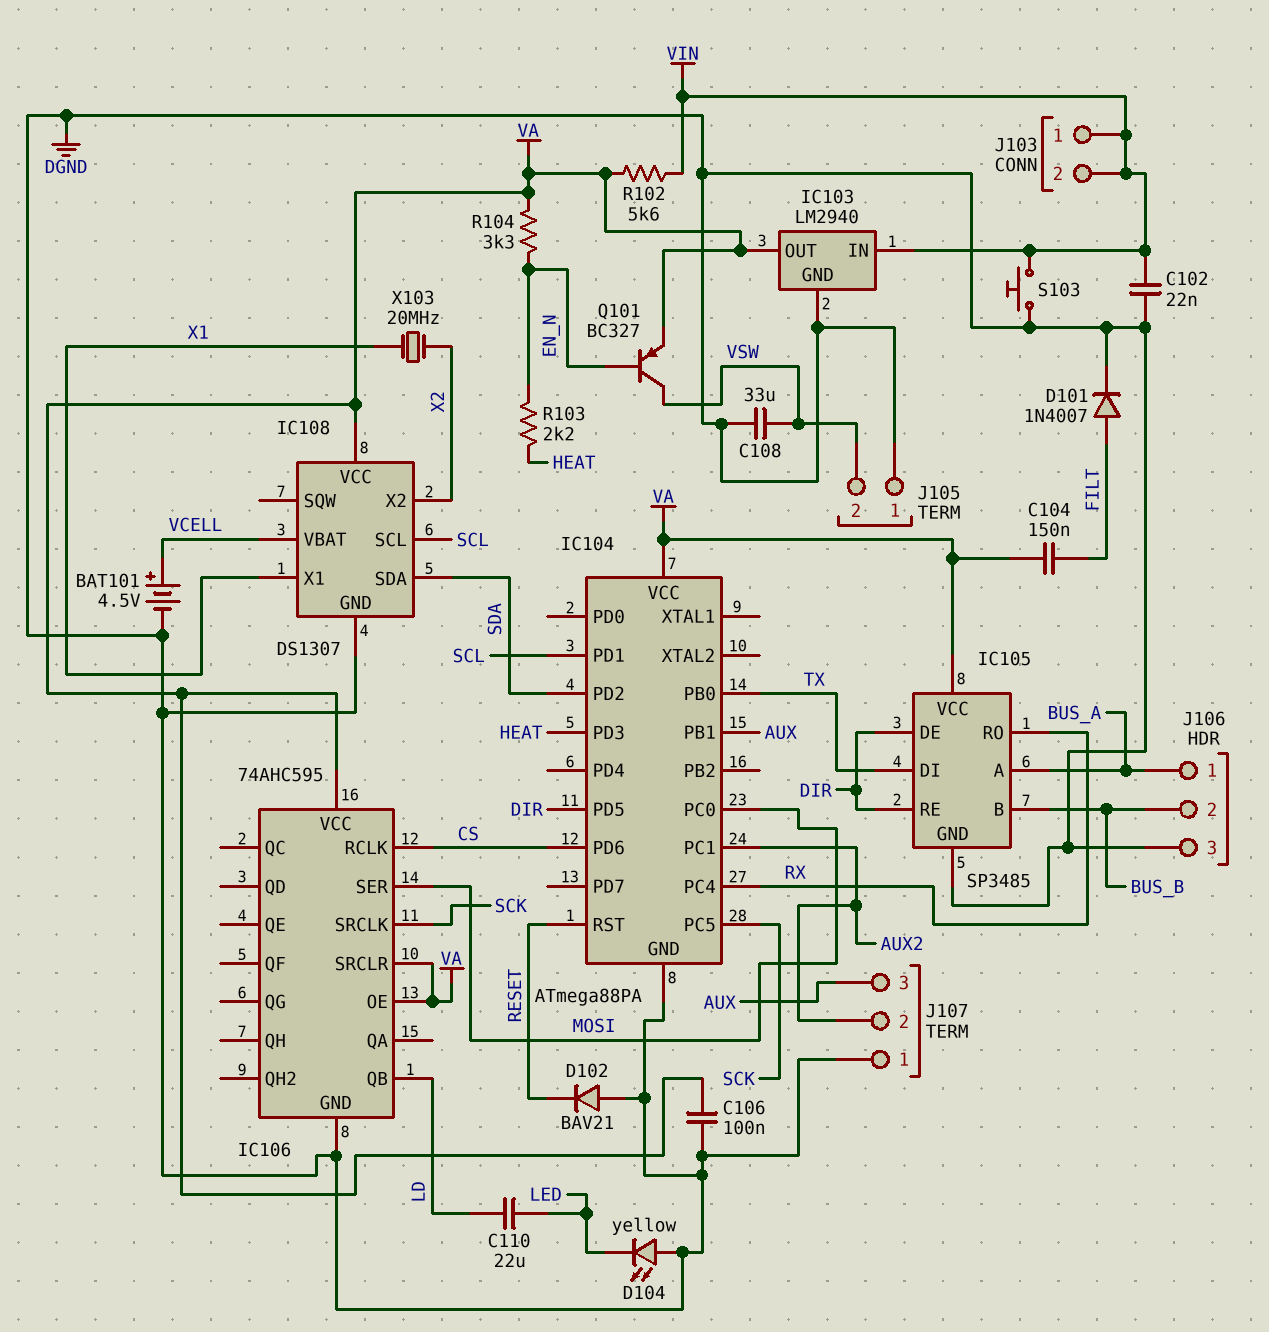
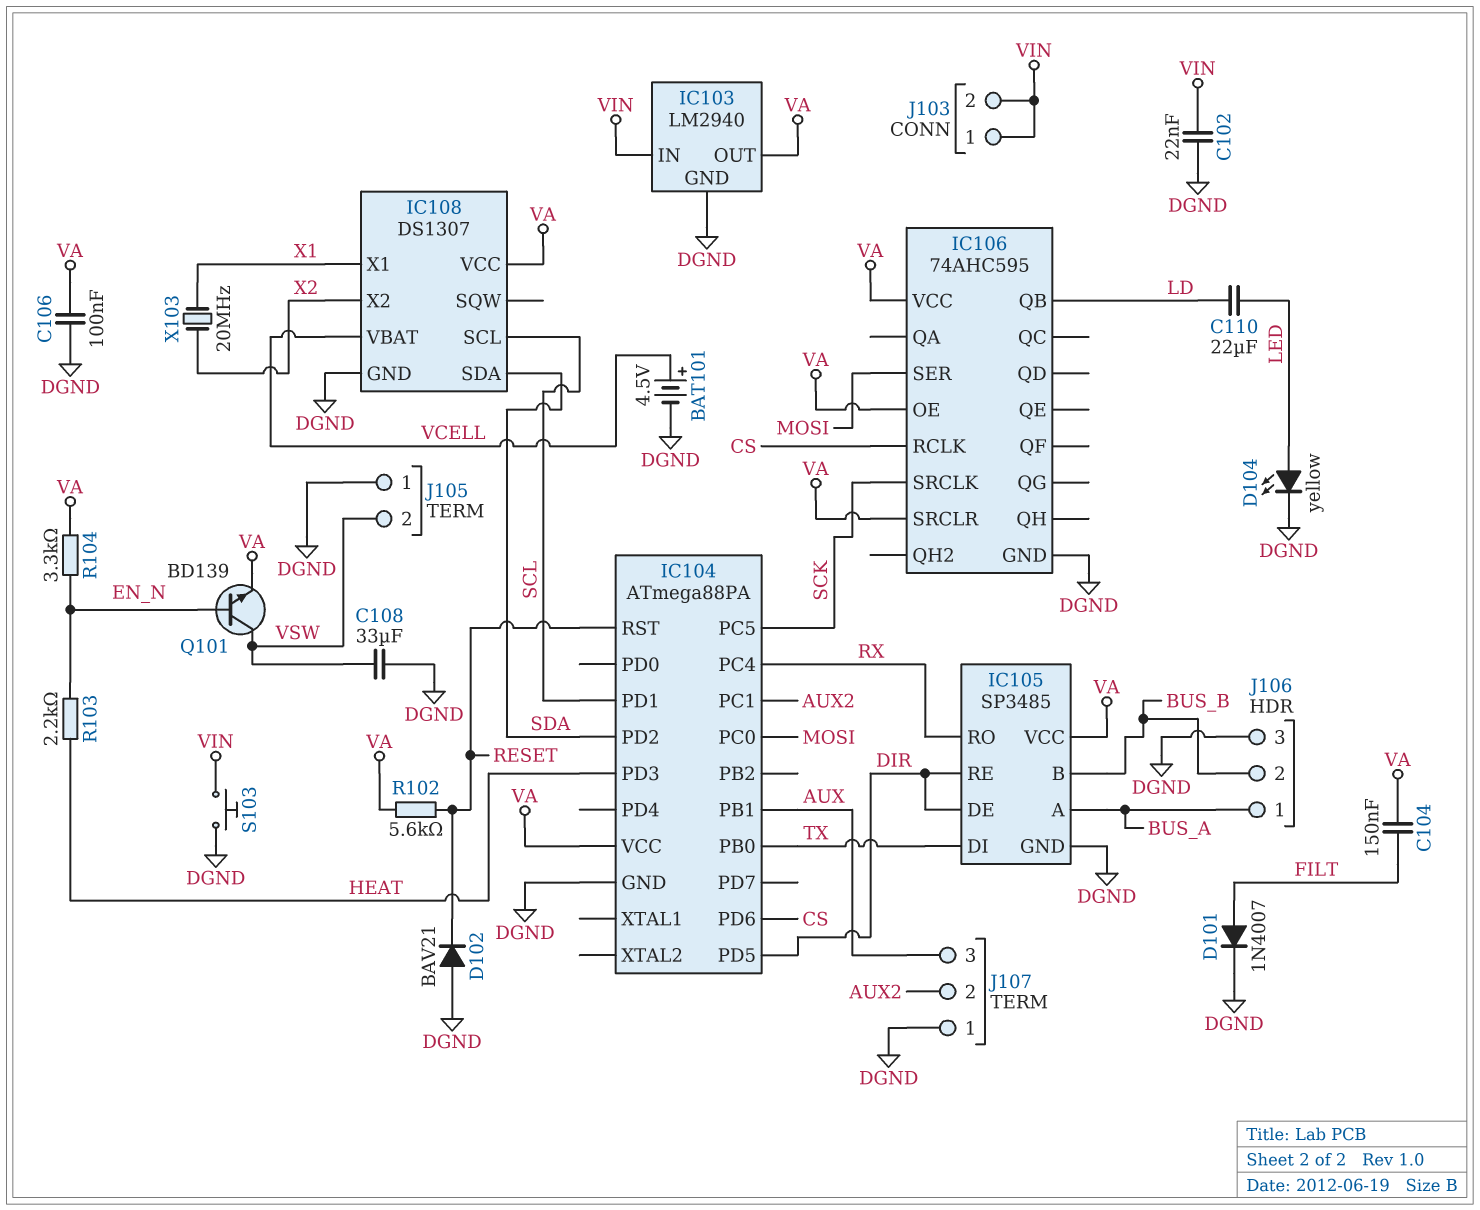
D104: LED yellow (A DGND, K LED) -> LED yellow (A LED, K DGND)
Q101: PNP BC327 (B EN_N, C VSW, E VA) -> NPN BD139 (B EN_N, C VSW, E VA)
R102: 5.6k (VA, VIN) -> 5.6k (RESET, VA)

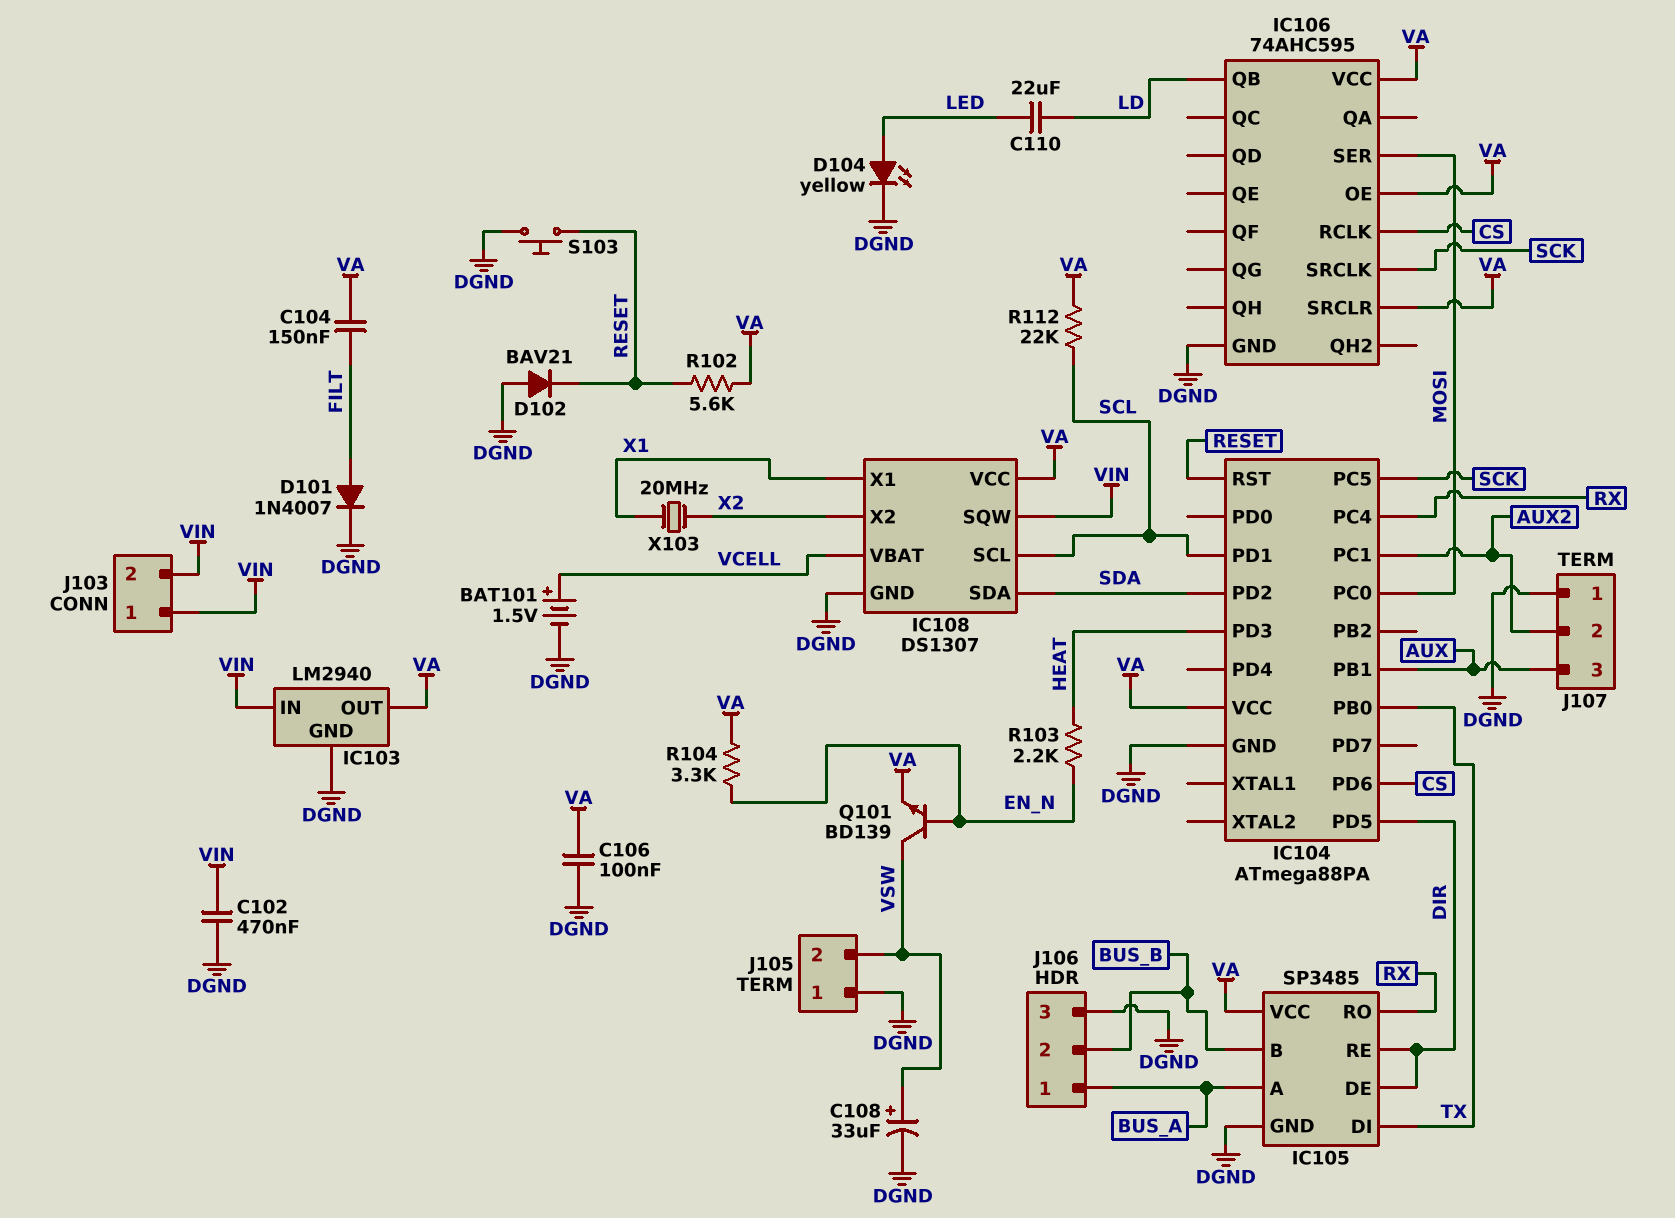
BAT101: 4.5V (plus VCELL, minus DGND) -> 1.5V (plus VCELL, minus DGND)
C102: 22nF (DGND, VIN) -> 470nF (DGND, VIN)
C108: 33uF (DGND, VSW) -> 33uF (plus VSW, minus DGND)
IC108 pin SQW: none -> VIN
R112: none -> 22k (SCL, VA)
S103: button (DGND, VIN) -> button (DGND, RESET)

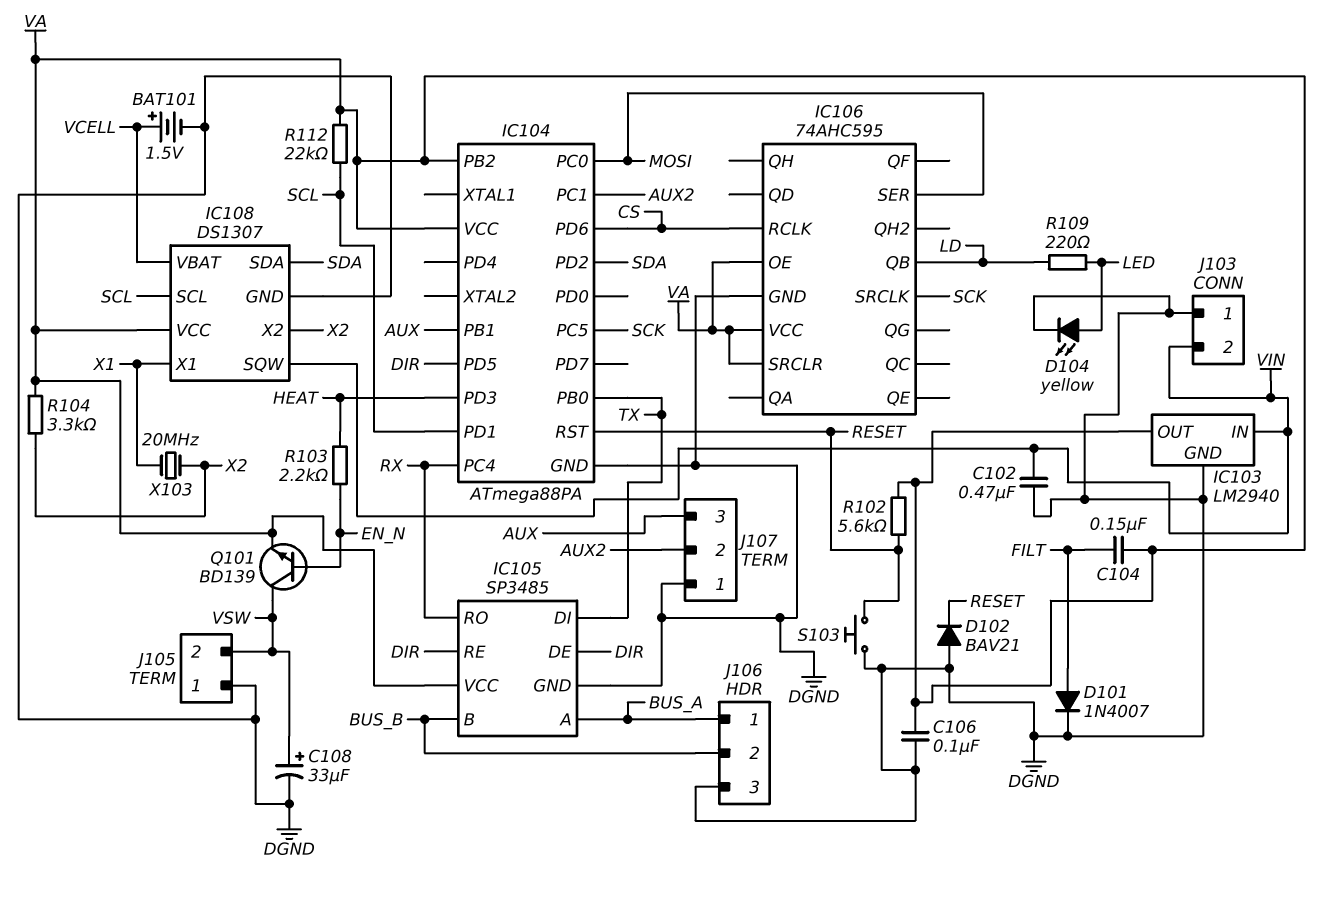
C110: 22uF (LD, LED) -> none
IC104 pin PB2: none -> VA
J103 pin 1: VIN -> DGND
R104: 3.3k (EN_N, VA) -> 3.3k (VA, X2)
R109: none -> 220 (LD, LED)

